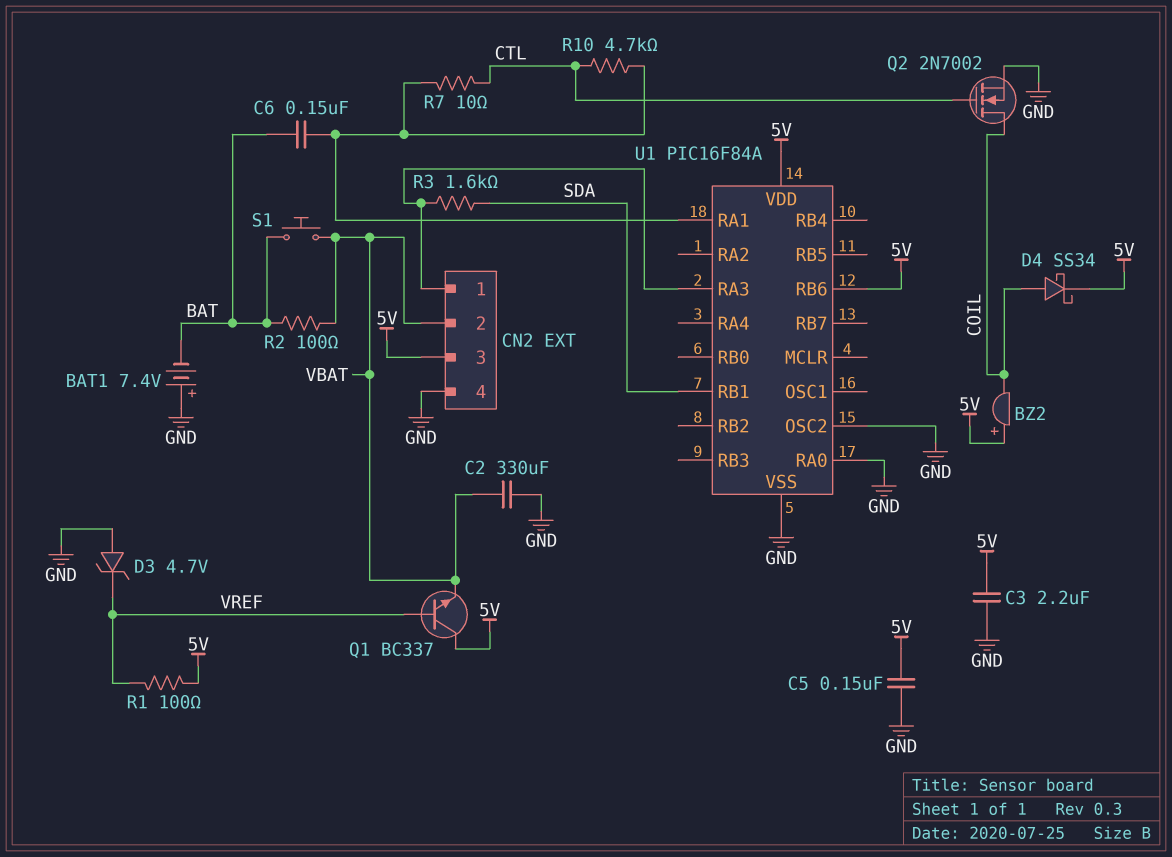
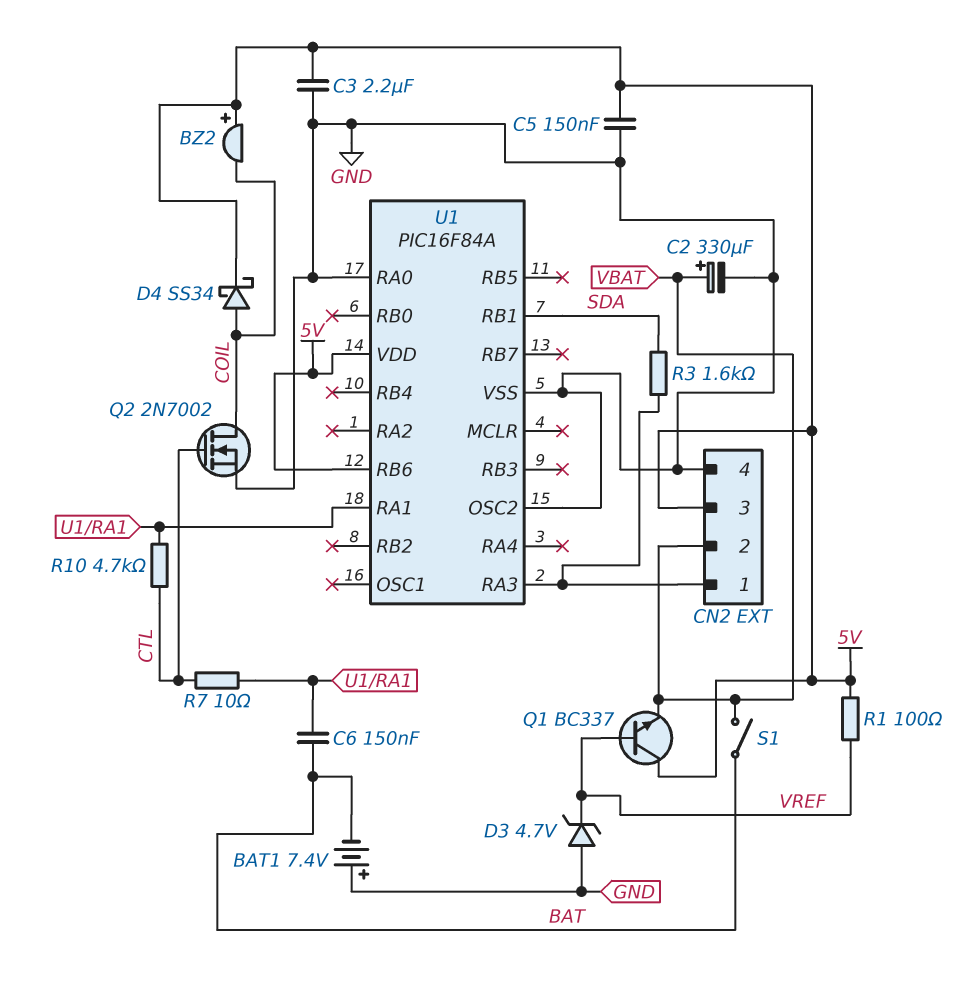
C2: 330uF (GND, VBAT) -> 330uF (plus VBAT, minus GND)
R2: 100 (BAT, VBAT) -> none
S1: button (BAT, VBAT) -> switch (BAT, VBAT)

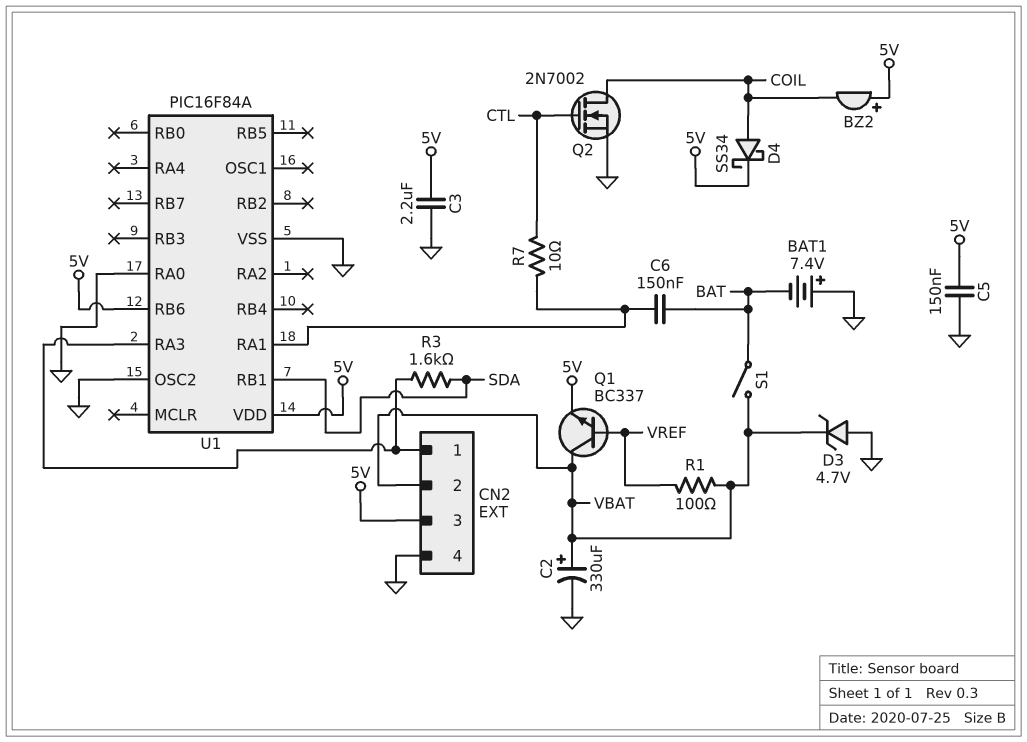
D3: zener 4.7V (A GND, K VREF) -> zener 4.7V (A GND, K VBAT)
Q1: NPN BC337 (B VREF, C 5V, E VBAT) -> NPN BC337 (B VREF, C VBAT, E 5V)
R1: 100 (5V, VREF) -> 100 (VBAT, VREF)
R10: 4.7k (CTL, U1/RA1) -> none

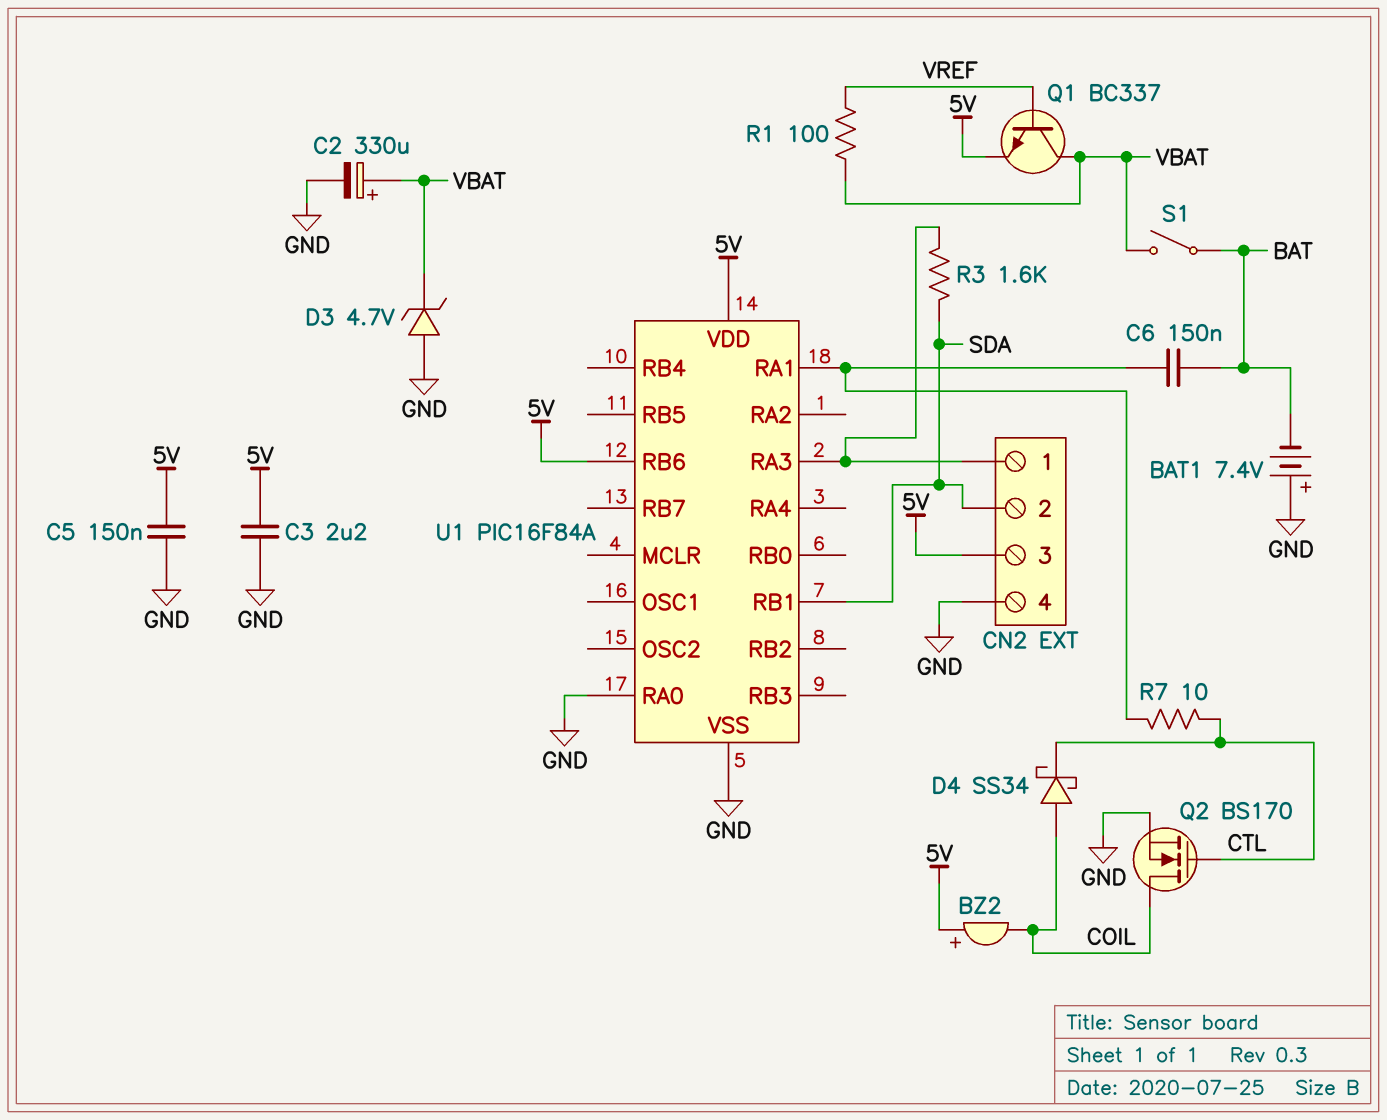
CN2 pin 2: VBAT -> SDA
D4: schottky SS34 (A COIL, K 5V) -> schottky SS34 (A COIL, K CTL)
Q2: NMOS 2N7002 (G CTL, D COIL, S GND) -> NMOS BS170 (G CTL, D COIL, S GND)
U1 pin OSC2: GND -> none

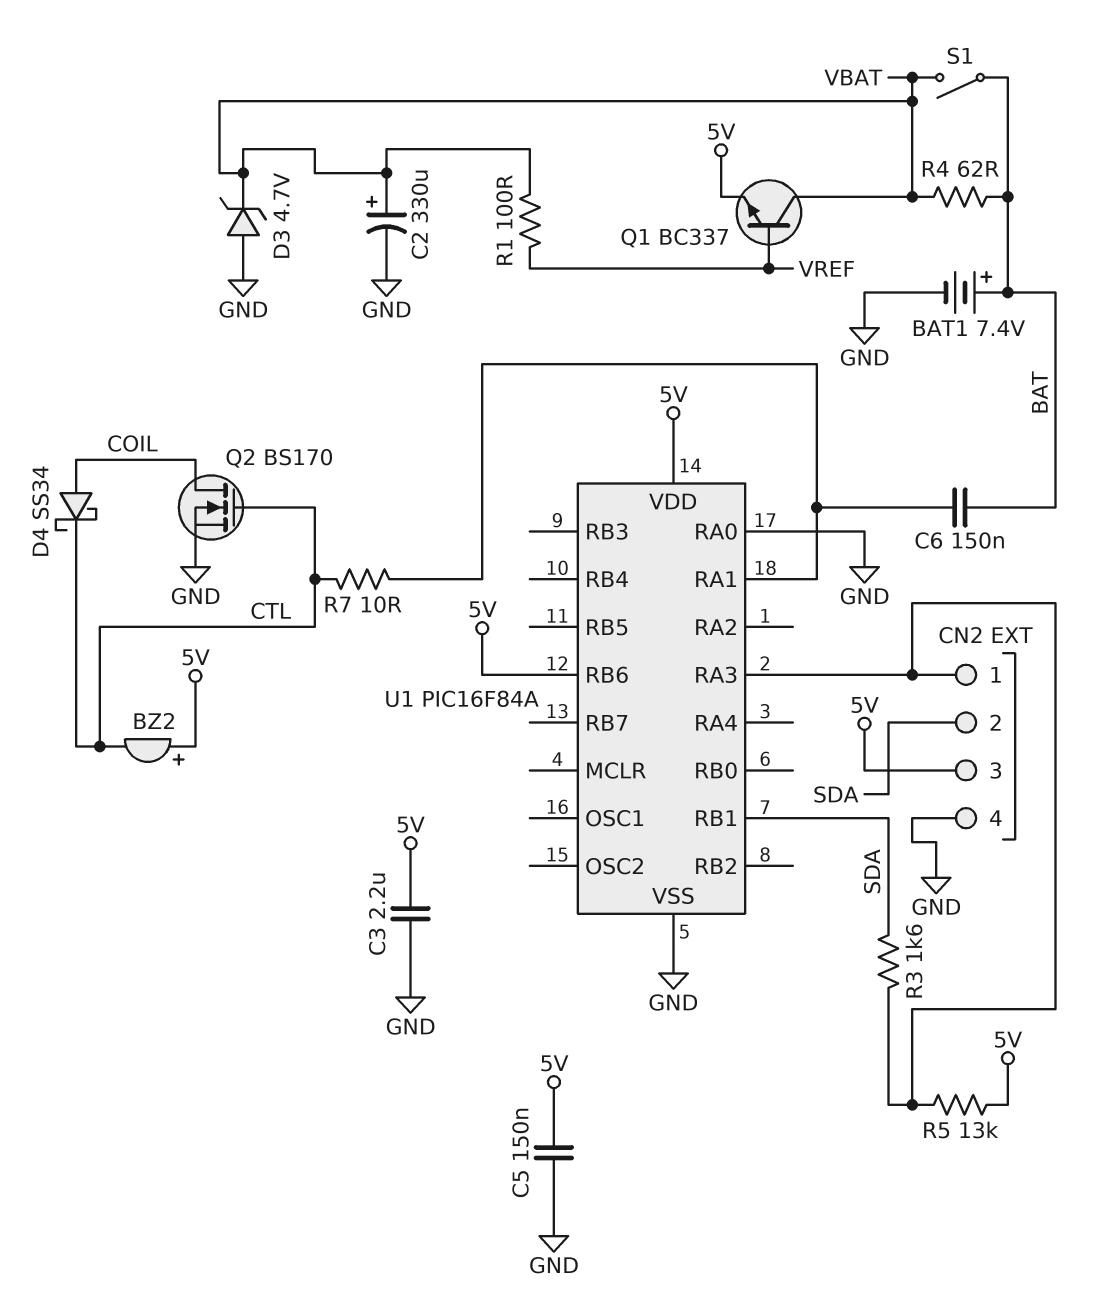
BAT1: 7.4V (plus GND, minus BAT) -> 7.4V (plus BAT, minus GND)
BZ2: buzzer (plus 5V, minus COIL) -> buzzer (plus 5V, minus CTL)
R4: none -> 62 (BAT, VBAT)
R5: none -> 13k (5V, CN2/1)

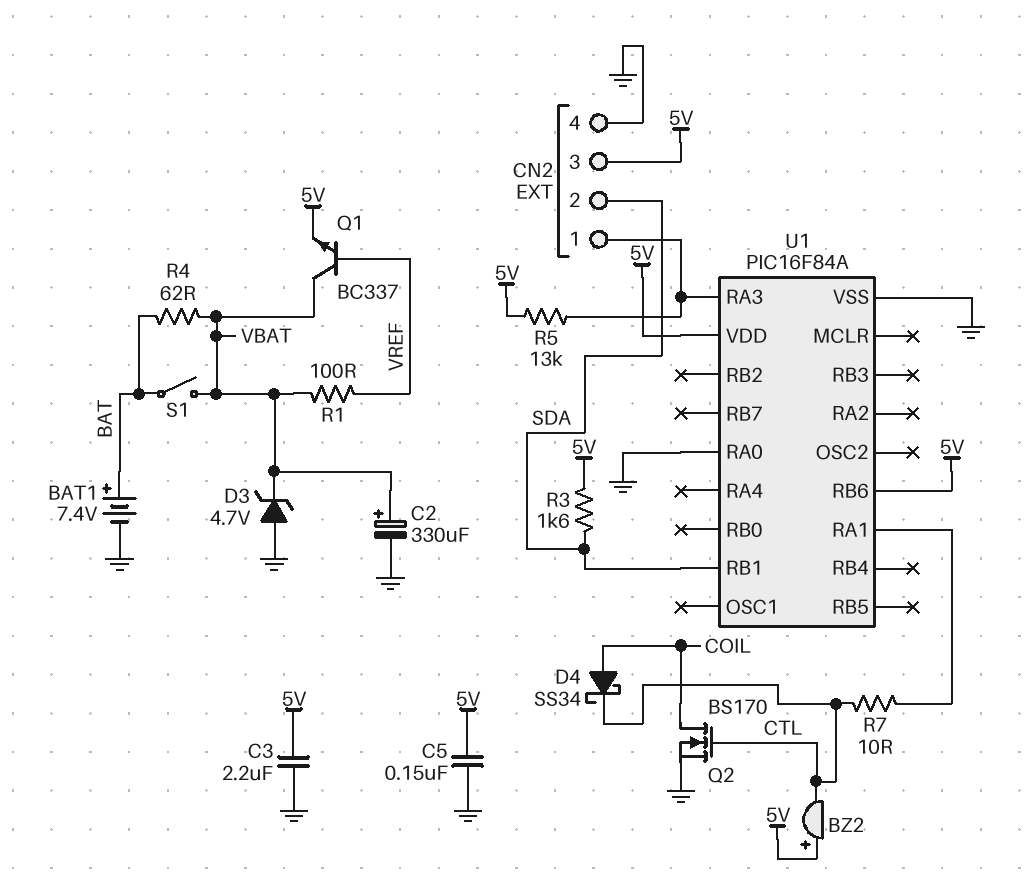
C6: 150nF (BAT, U1/RA1) -> none
R3: 1.6k (CN2/1, SDA) -> 1.6k (5V, SDA)

